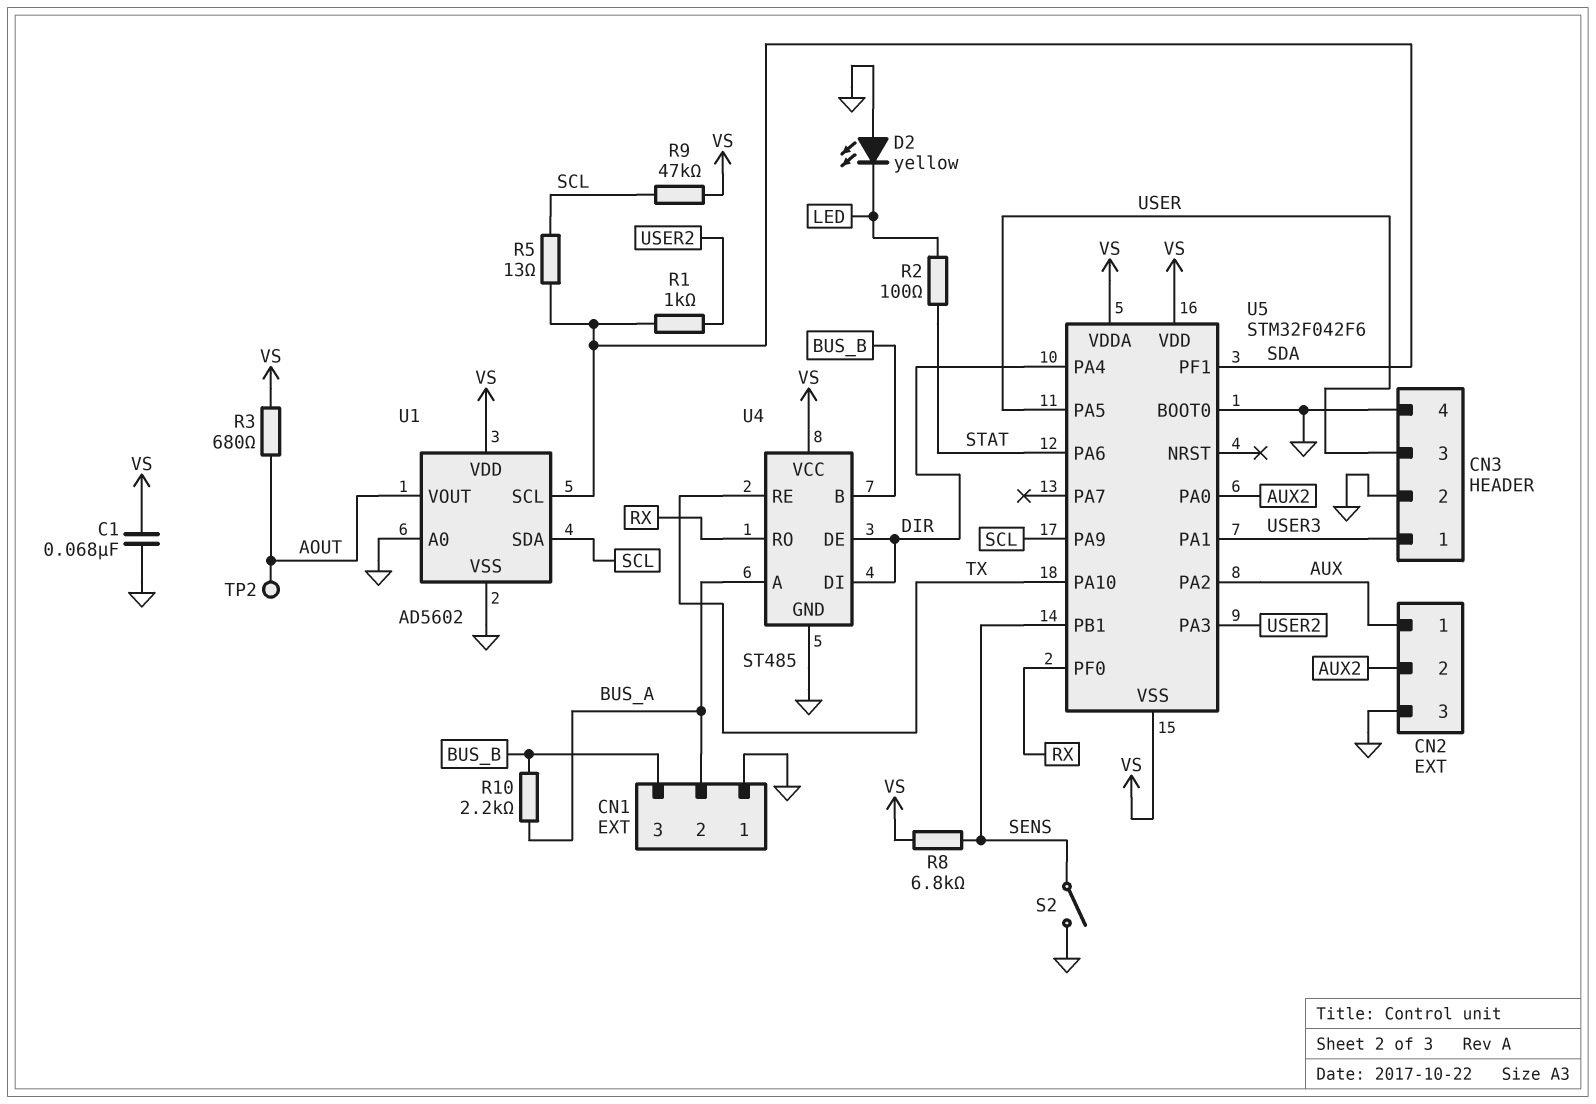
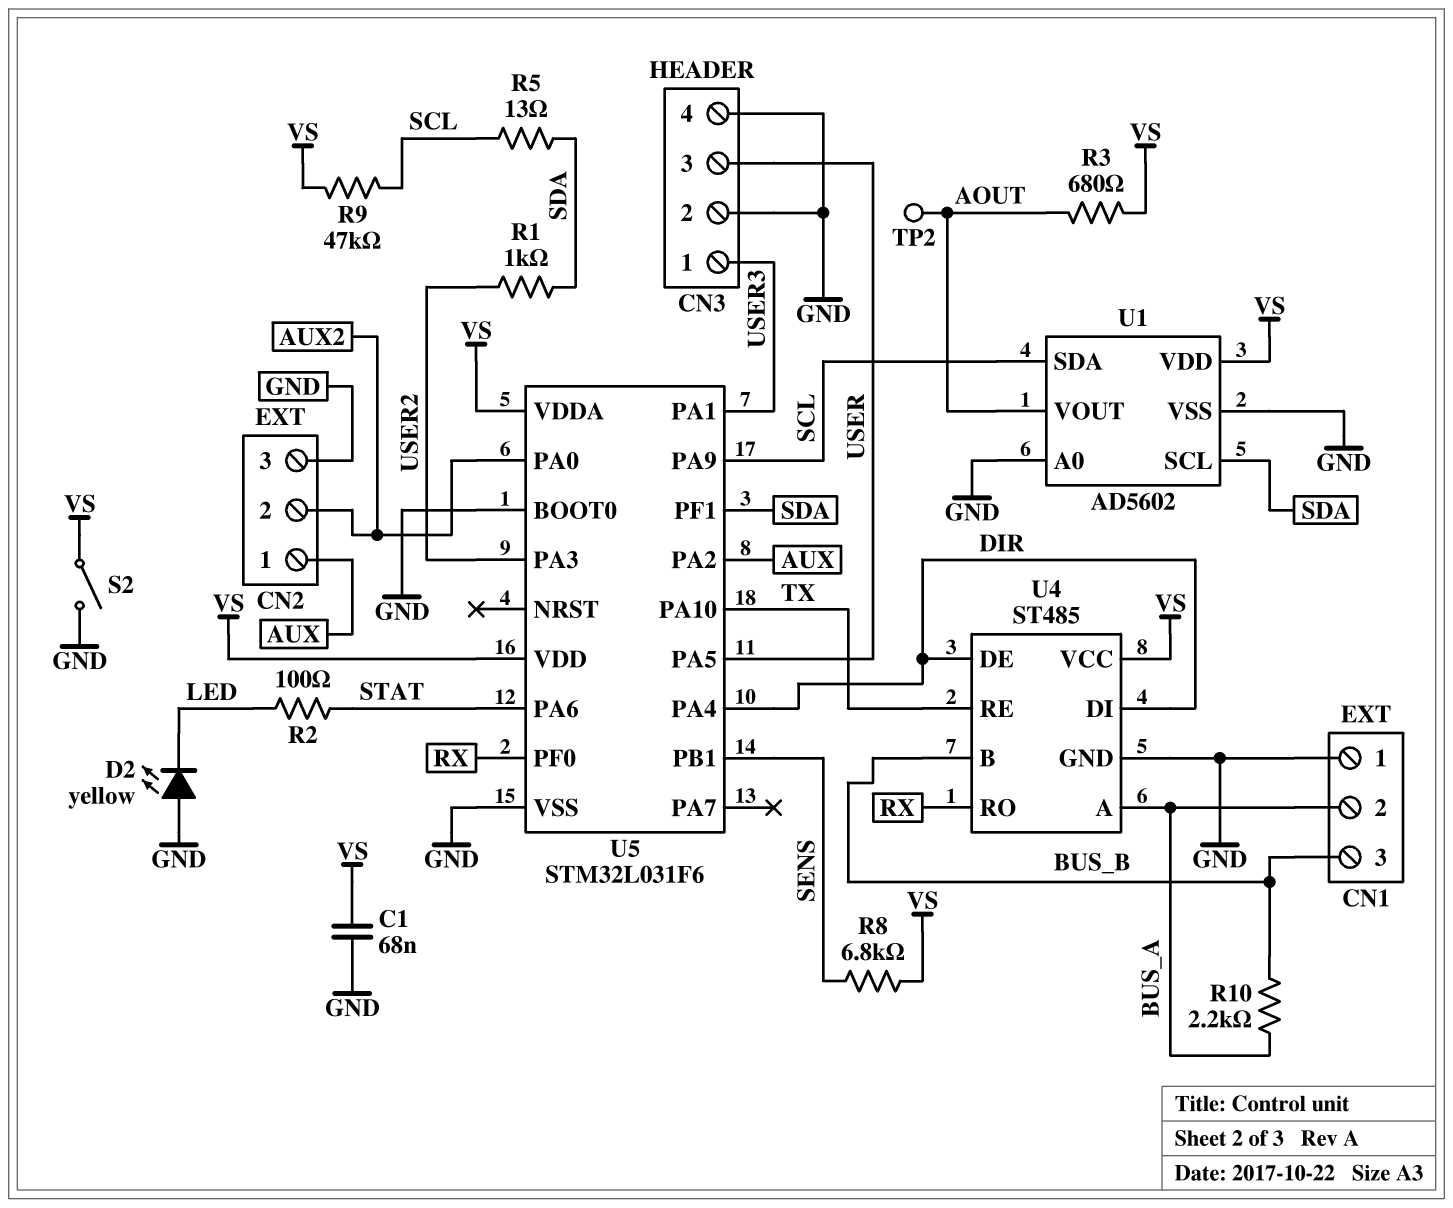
S2: switch (GND, SENS) -> switch (GND, VS)
U5: STM32F042F6 -> STM32L031F6
U5 pin VSS: VS -> GND

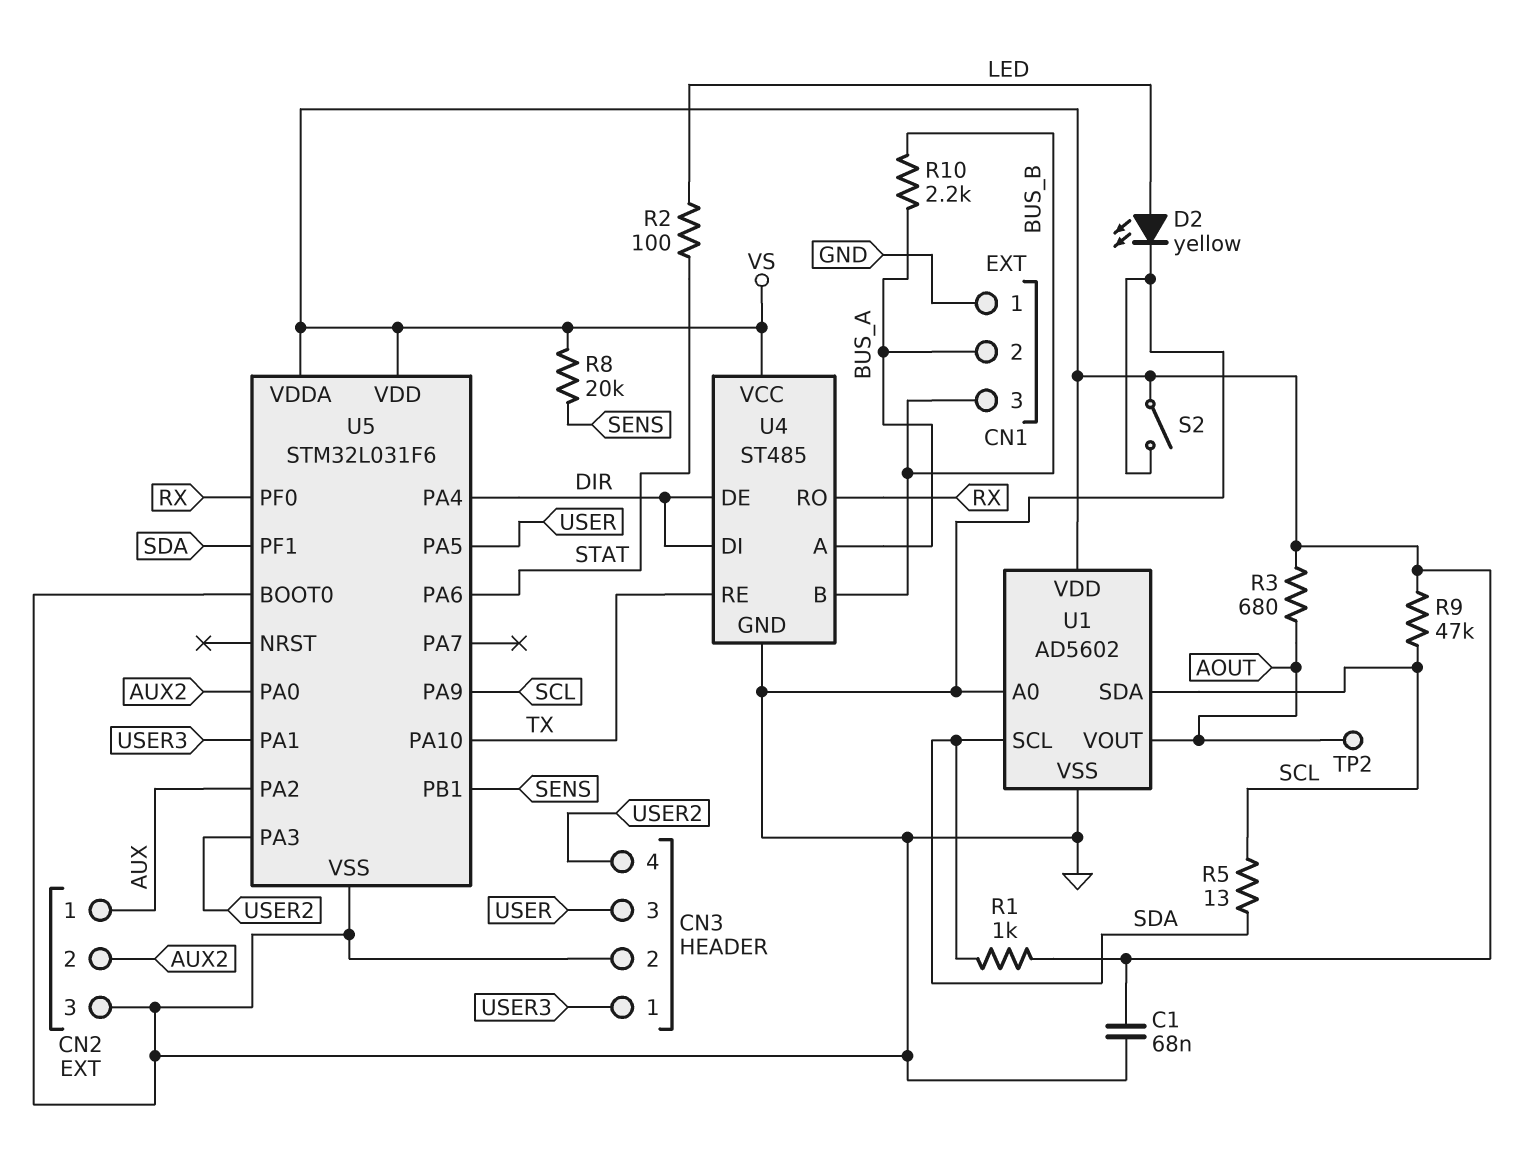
CN3 pin 4: GND -> USER2
D2: LED yellow (A GND, K LED) -> LED yellow (A LED, K GND)
R1: 1k (SDA, USER2) -> 1k (SDA, VS)
R8: 6.8k (SENS, VS) -> 20k (SENS, VS)

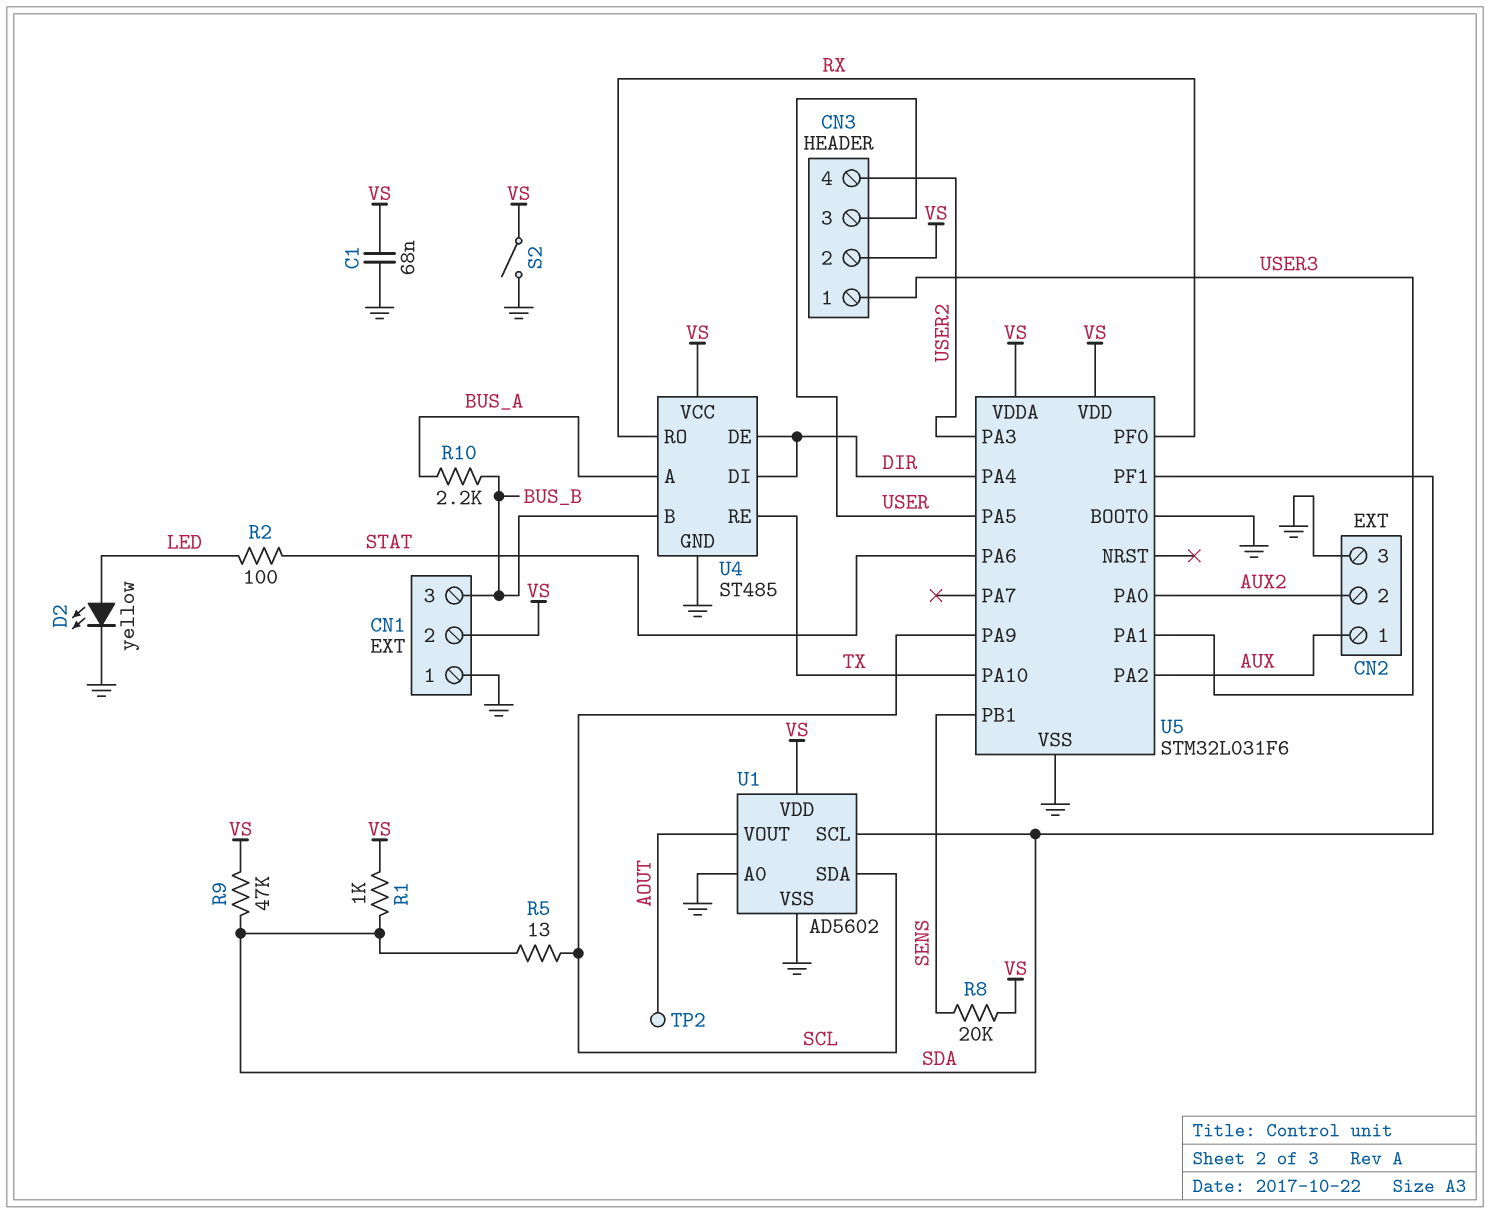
CN1 pin 2: BUS_A -> VS
CN3 pin 2: GND -> VS
R3: 680 (AOUT, VS) -> none
R9: 47k (SCL, VS) -> 47k (SDA, VS)

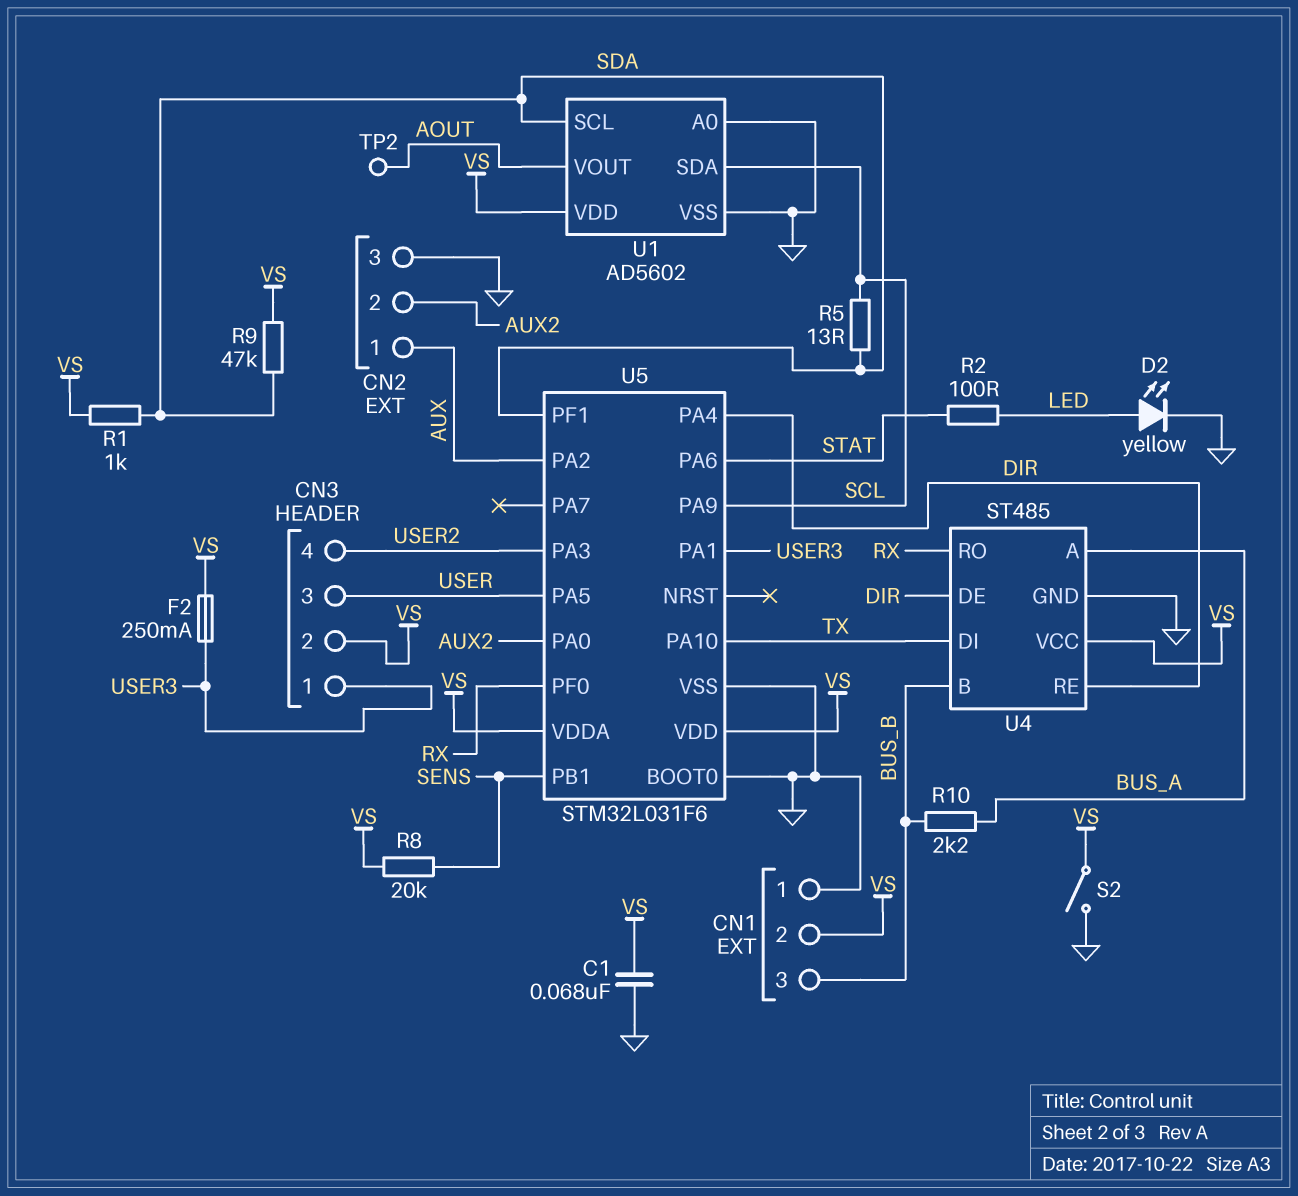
F2: none -> 250mA (USER3, VS)
U4 pin DI: DIR -> TX
U4 pin RE: TX -> DIR

